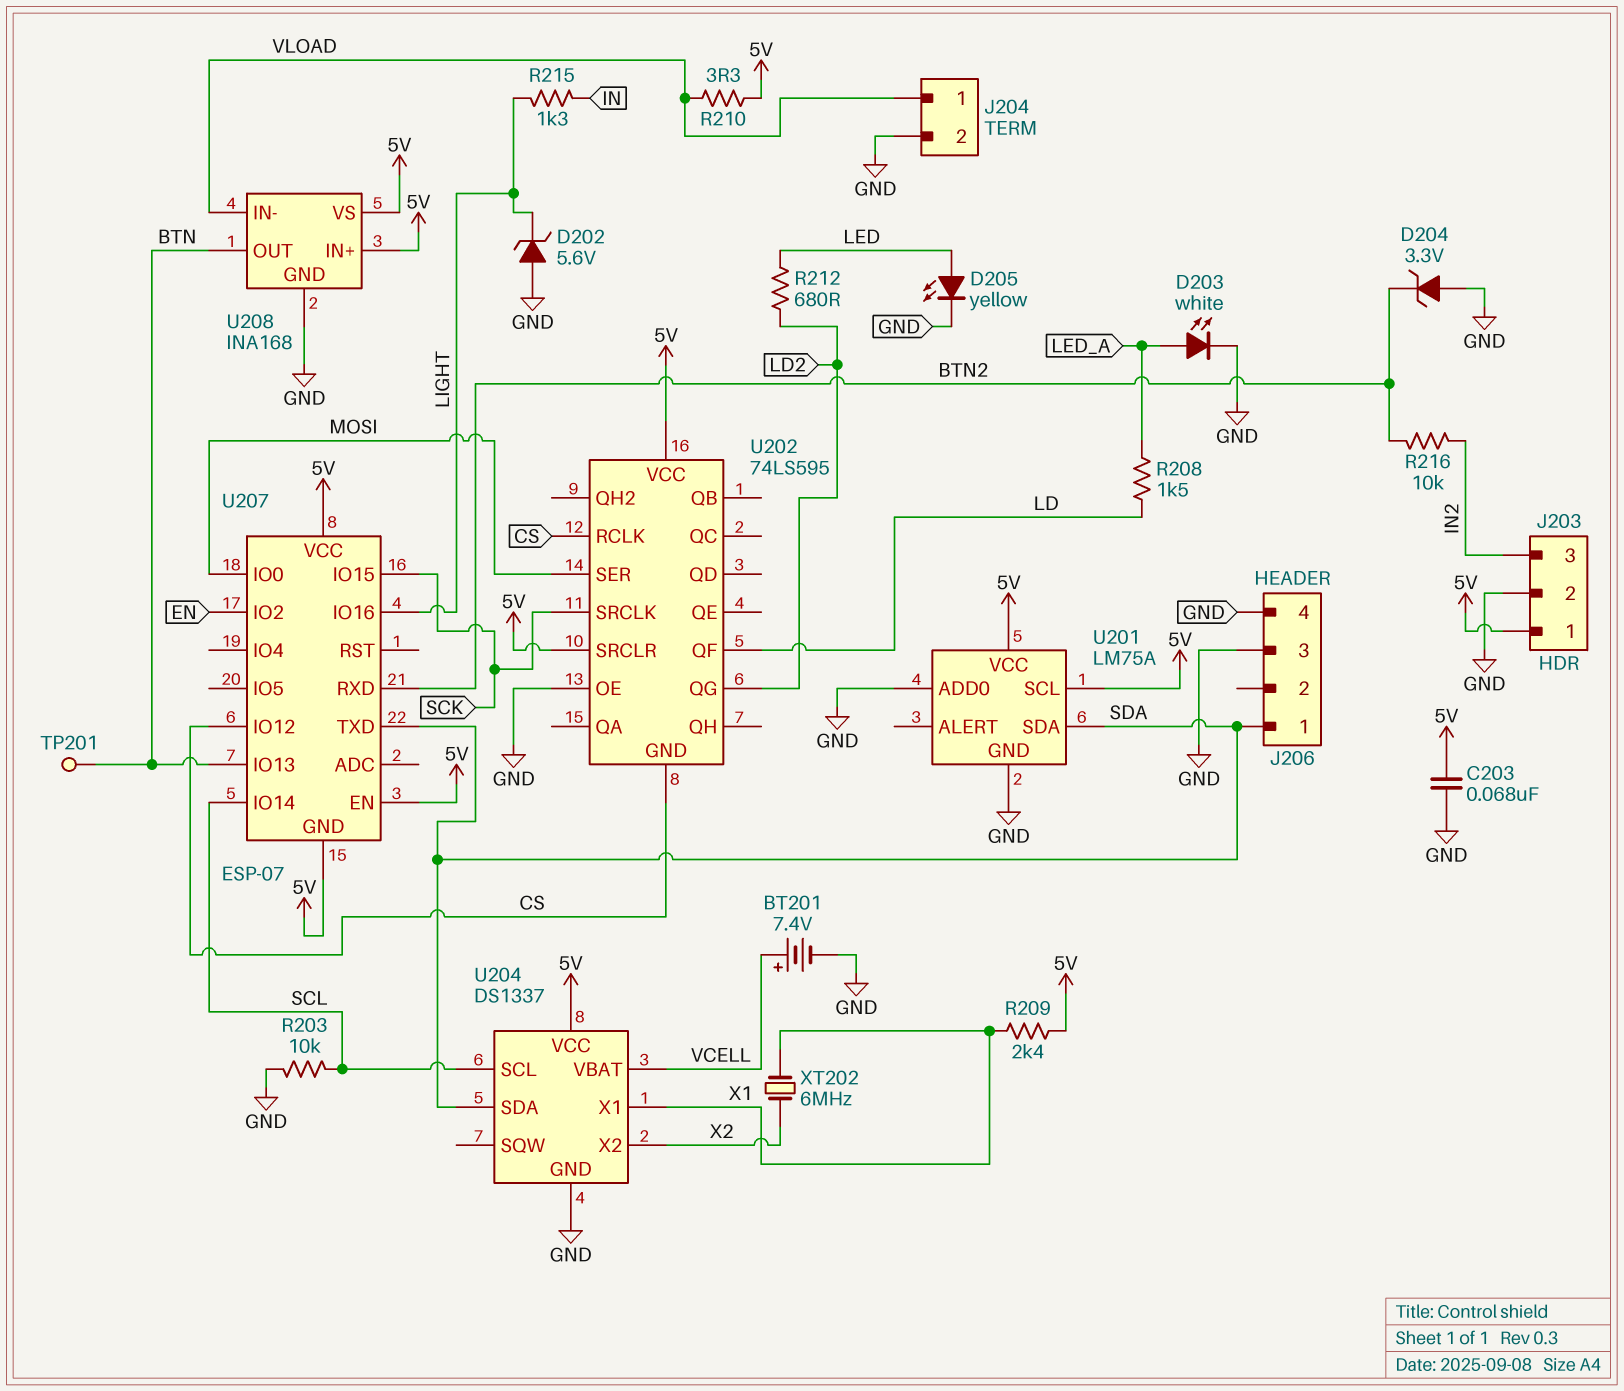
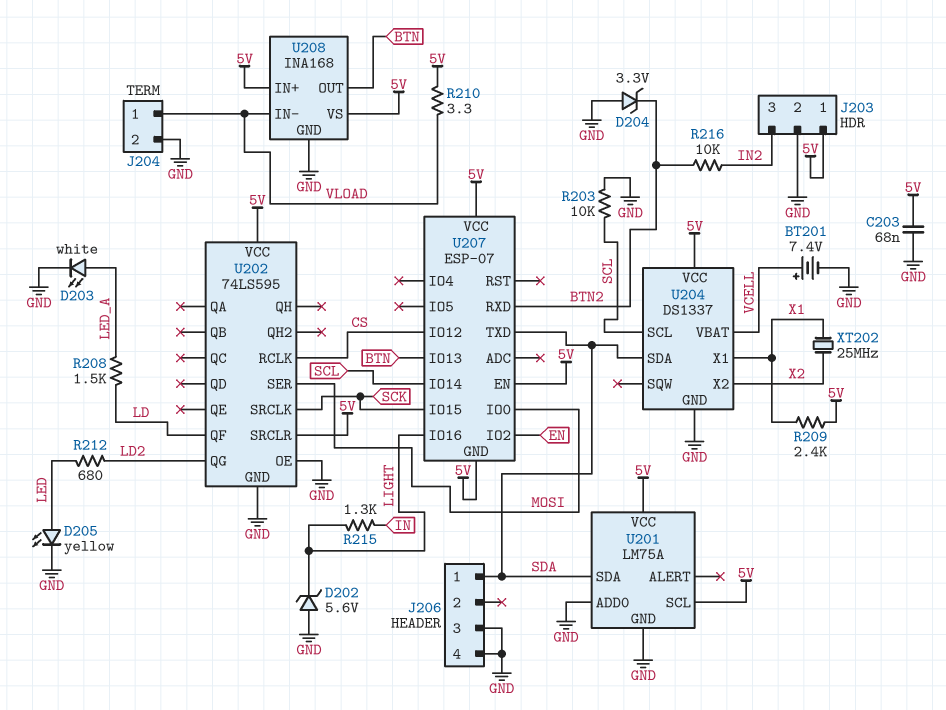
TP201: test point (BTN) -> none
U202 pin GND: CS -> GND
XT202: 6MHz (X1, X2) -> 25MHz (X1, X2)

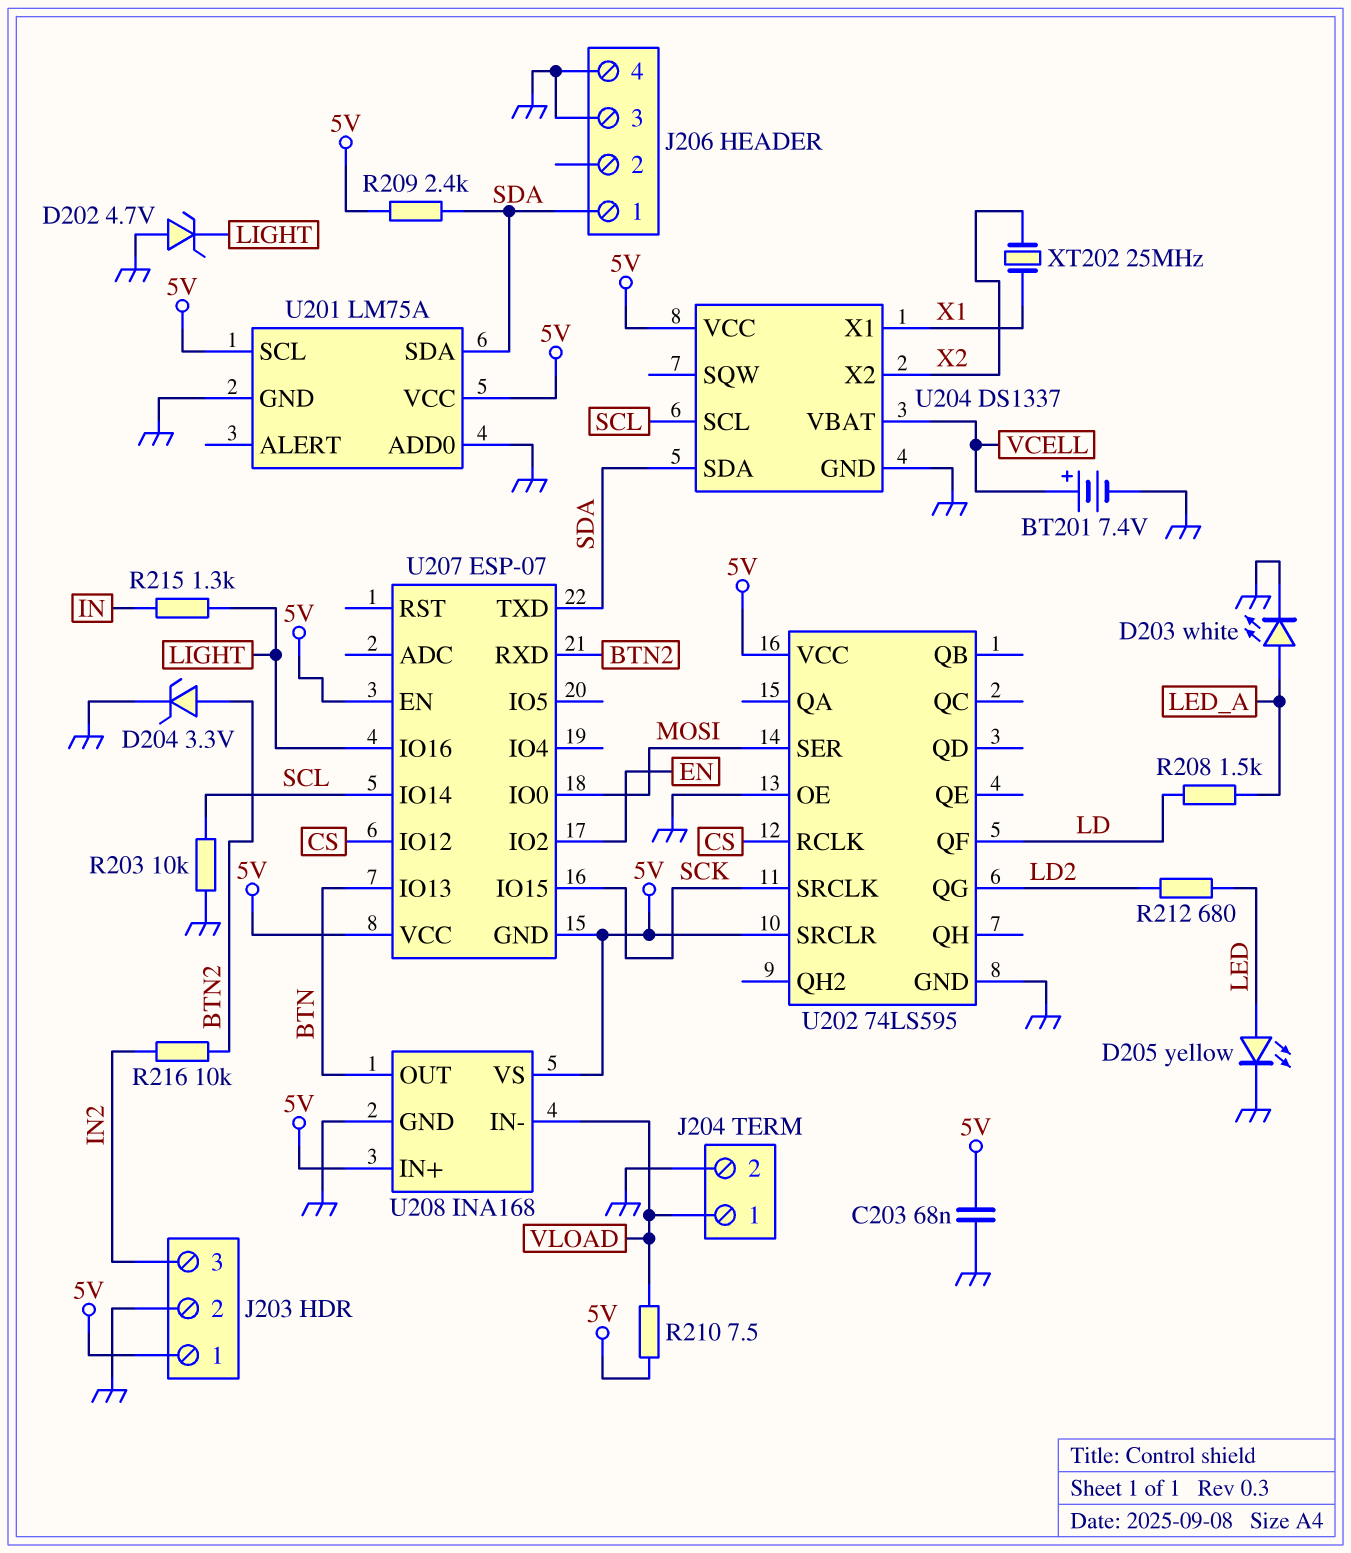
D202: zener 5.6V (A GND, K LIGHT) -> zener 4.7V (A GND, K LIGHT)
D204: zener 3.3V (A GND, K BTN2) -> zener 3.3V (A BTN2, K GND)
R209: 2.4k (5V, X1) -> 2.4k (5V, SDA)
R210: 3.3 (5V, VLOAD) -> 7.5 (5V, VLOAD)

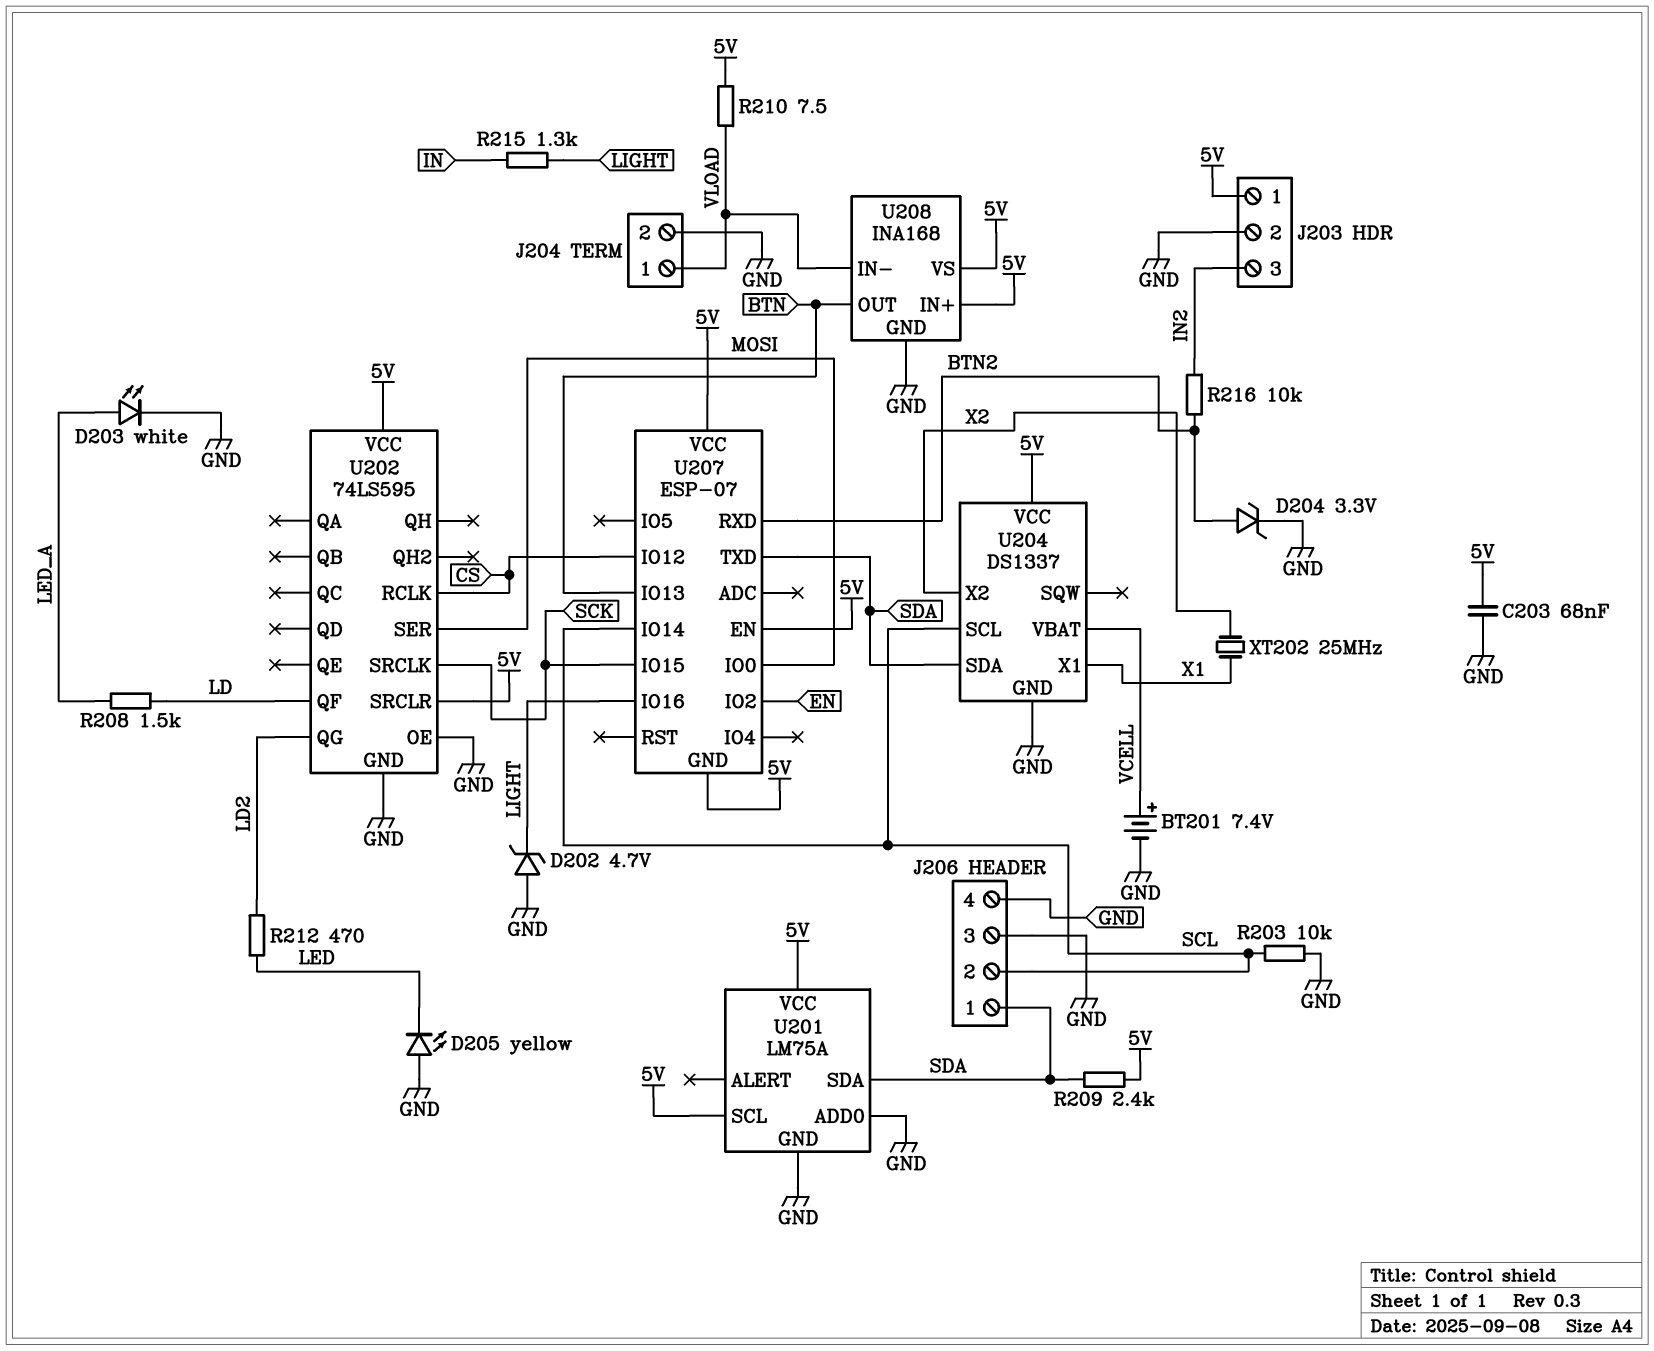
D205: LED yellow (A LED, K GND) -> LED yellow (A GND, K LED)
J206 pin 2: none -> SCL
R212: 680 (LD2, LED) -> 470 (LD2, LED)

